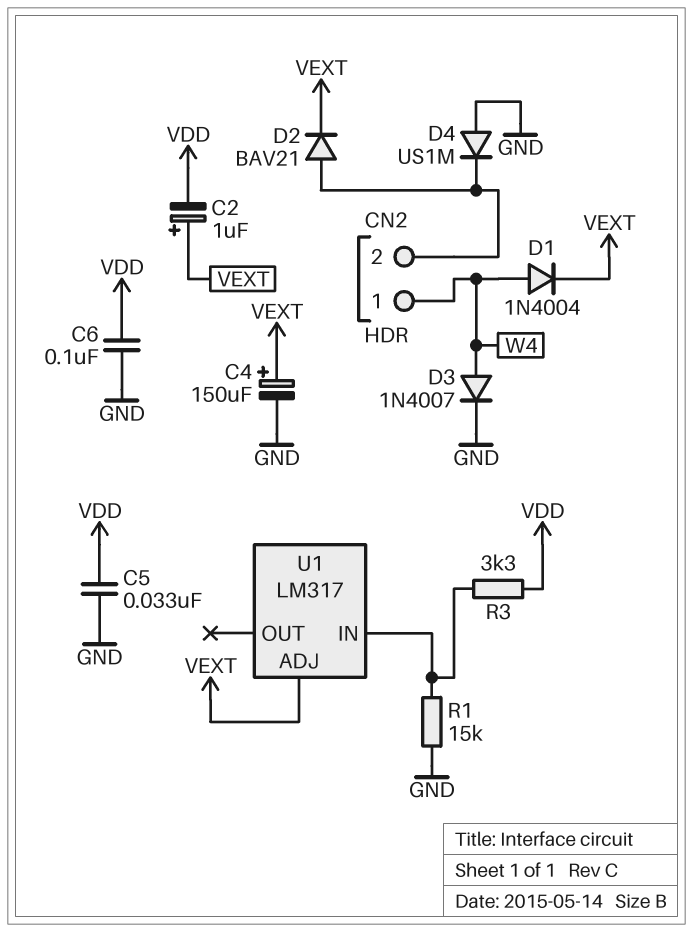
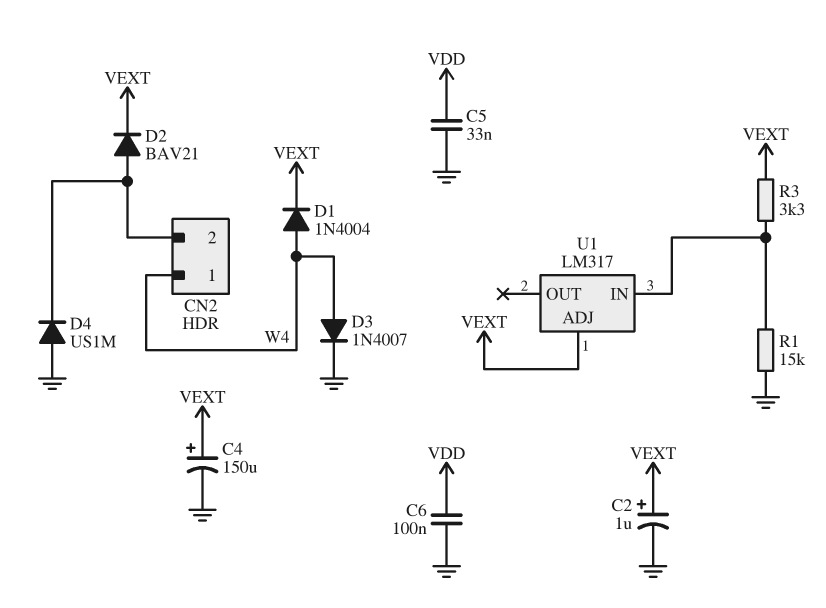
C2: 1uF (plus VEXT, minus VDD) -> 1uF (plus VEXT, minus GND)
R3: 3.3k (U1/IN, VDD) -> 3.3k (U1/IN, VEXT)

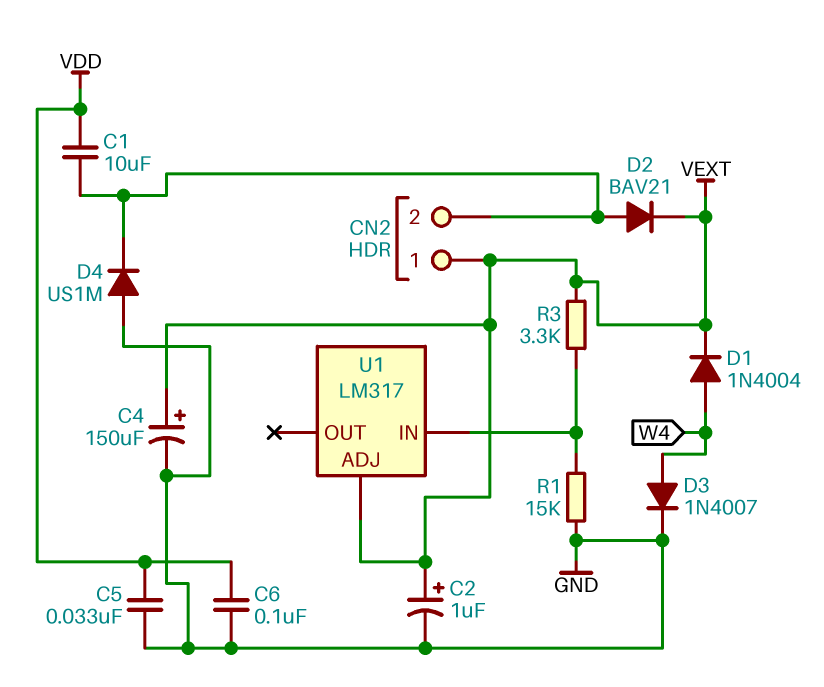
C1: none -> 10uF (CN2/2, VDD)
CN2 pin 1: W4 -> VEXT

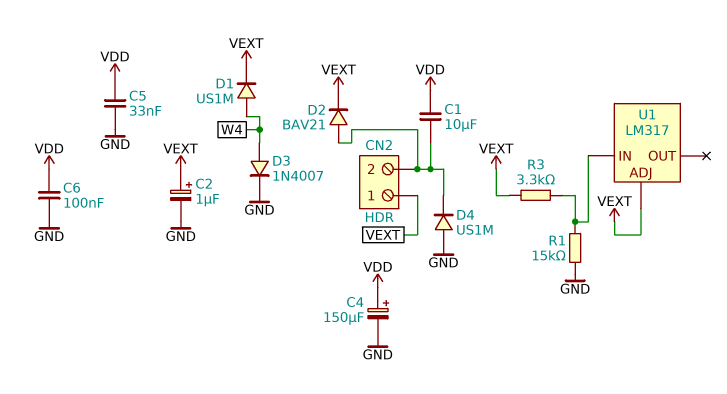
C4: 150uF (plus VEXT, minus GND) -> 150uF (plus VDD, minus GND)
D1: diode 1N4004 (A W4, K VEXT) -> diode US1M (A W4, K VEXT)

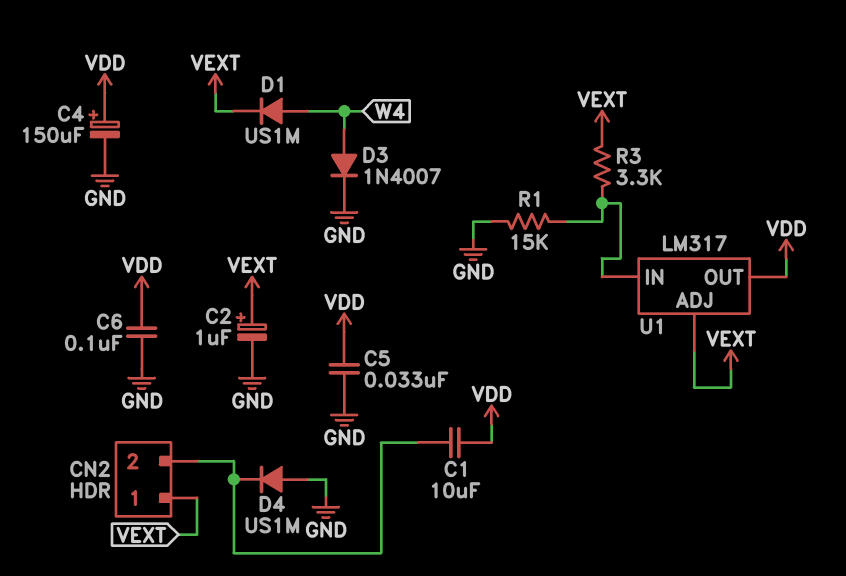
D2: diode BAV21 (A CN2/2, K VEXT) -> none
U1 pin OUT: none -> VDD

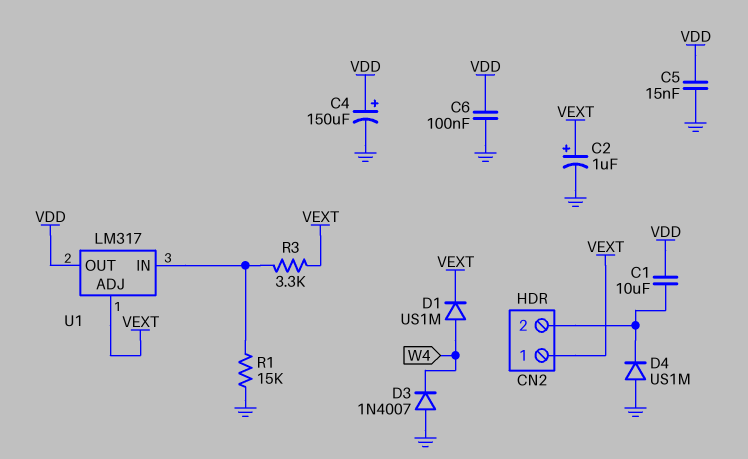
C5: 33nF (GND, VDD) -> 15nF (GND, VDD)
D3: diode 1N4007 (A W4, K GND) -> diode 1N4007 (A GND, K W4)

